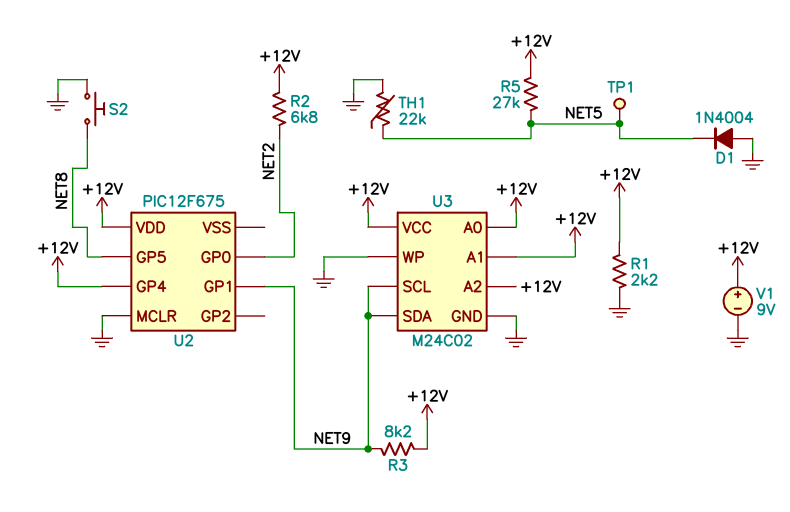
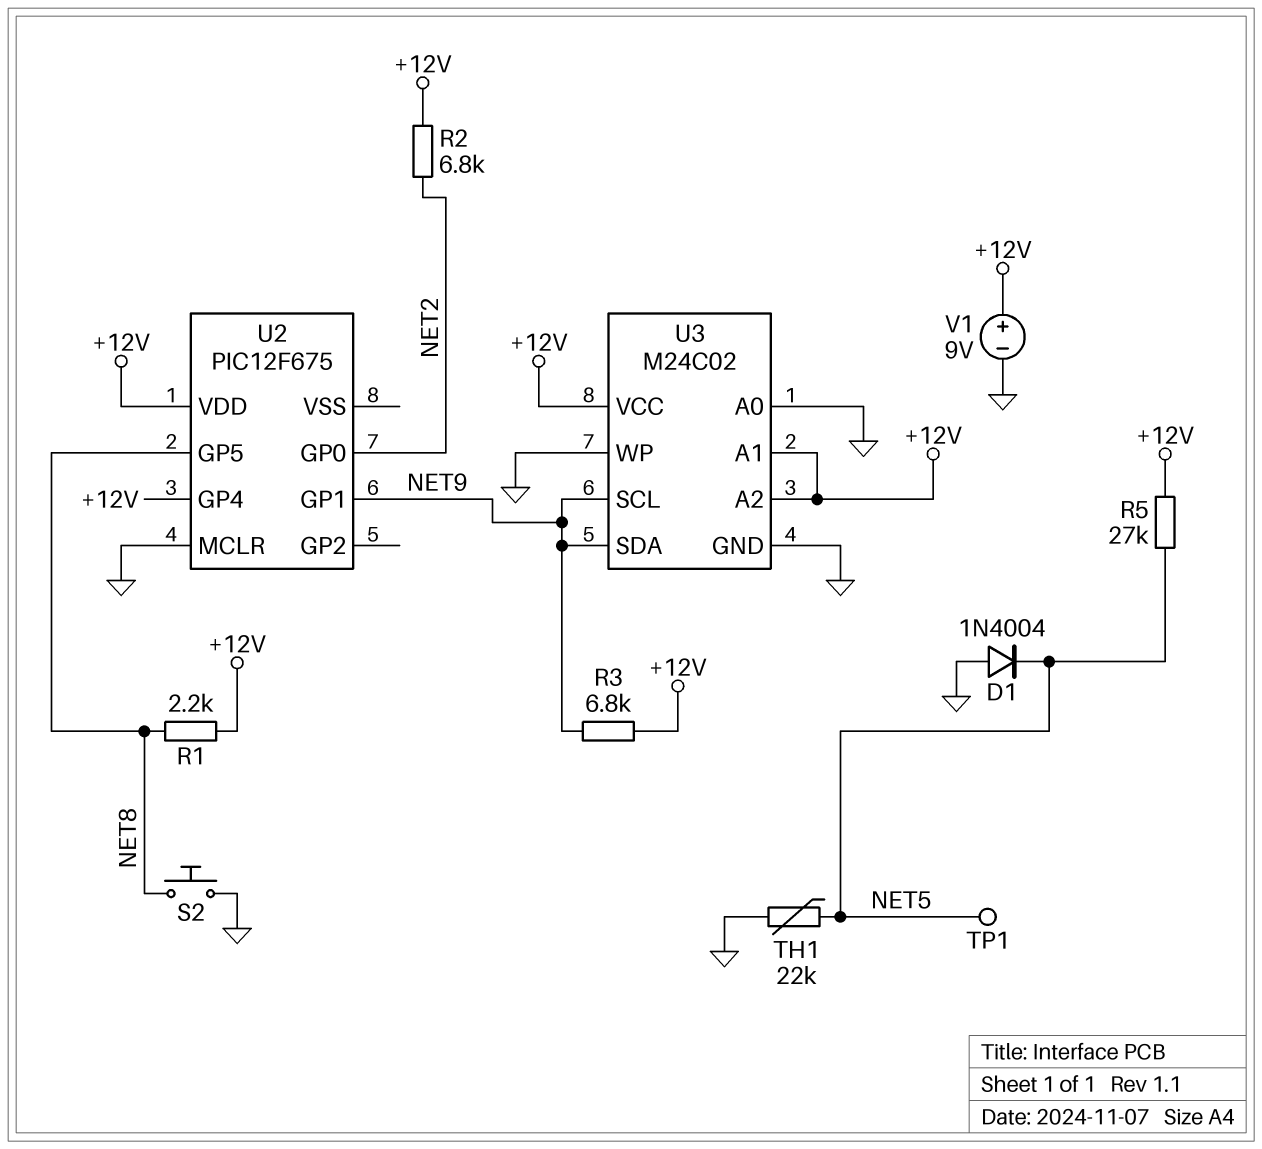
R1: 2.2k (+12V, GND) -> 2.2k (+12V, NET8)
R3: 8.2k (+12V, NET9) -> 6.8k (+12V, NET9)
U3 pin A0: +12V -> GND

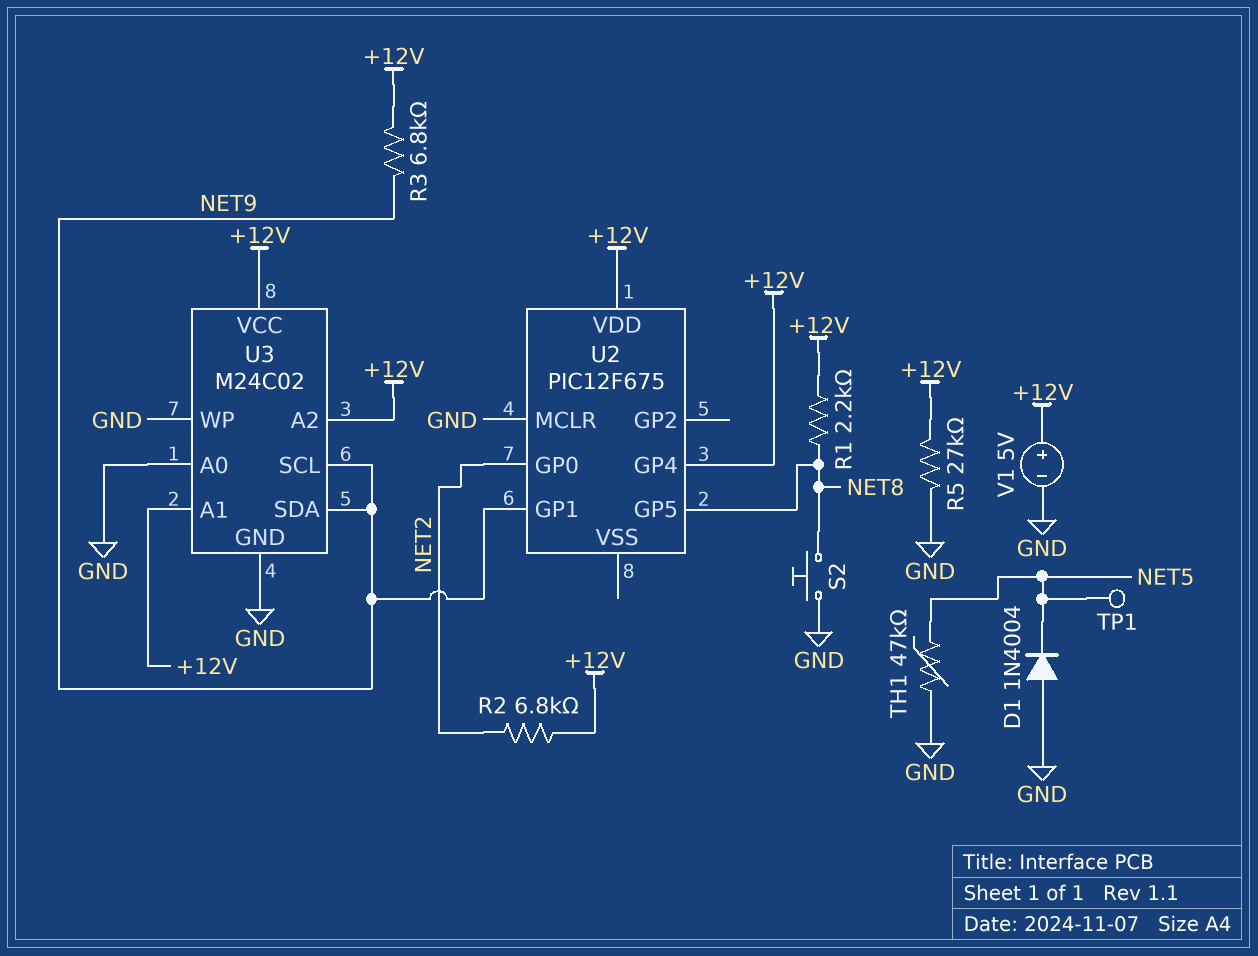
R5: 27k (+12V, NET5) -> 27k (+12V, GND)
TH1: 22k (GND, NET5) -> 47k (GND, NET5)
V1: 9V (plus +12V, minus GND) -> 5V (plus +12V, minus GND)

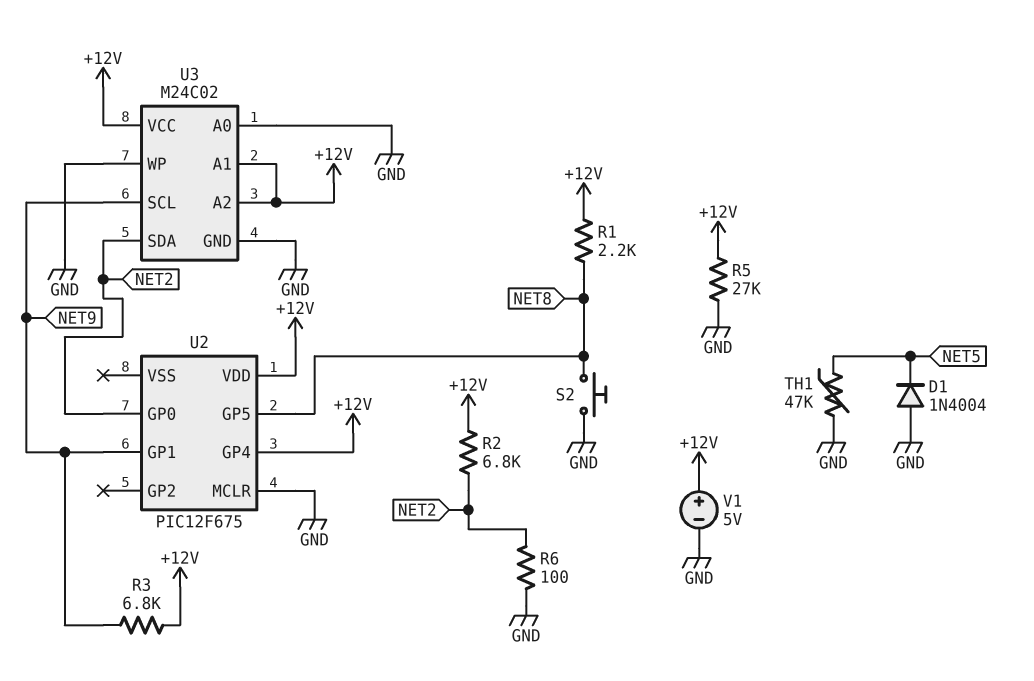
R6: none -> 100 (GND, NET2)
TP1: test point (NET5) -> none
U3 pin SDA: NET9 -> NET2

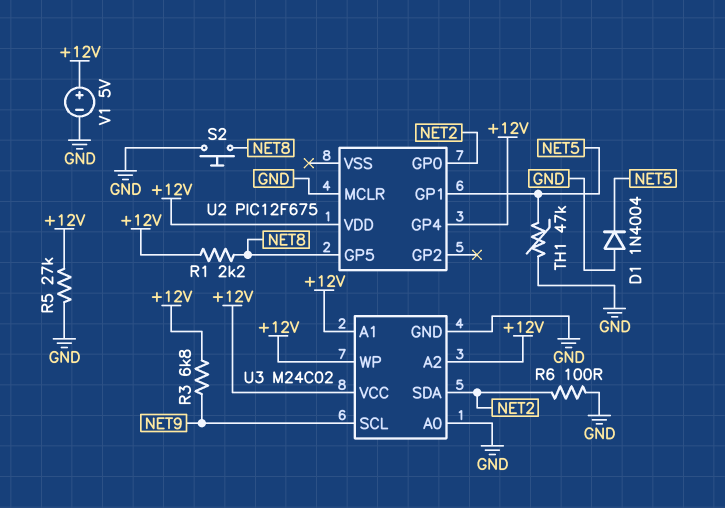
R2: 6.8k (+12V, NET2) -> none
U2 pin GP1: NET9 -> NET5
U3 pin WP: GND -> +12V

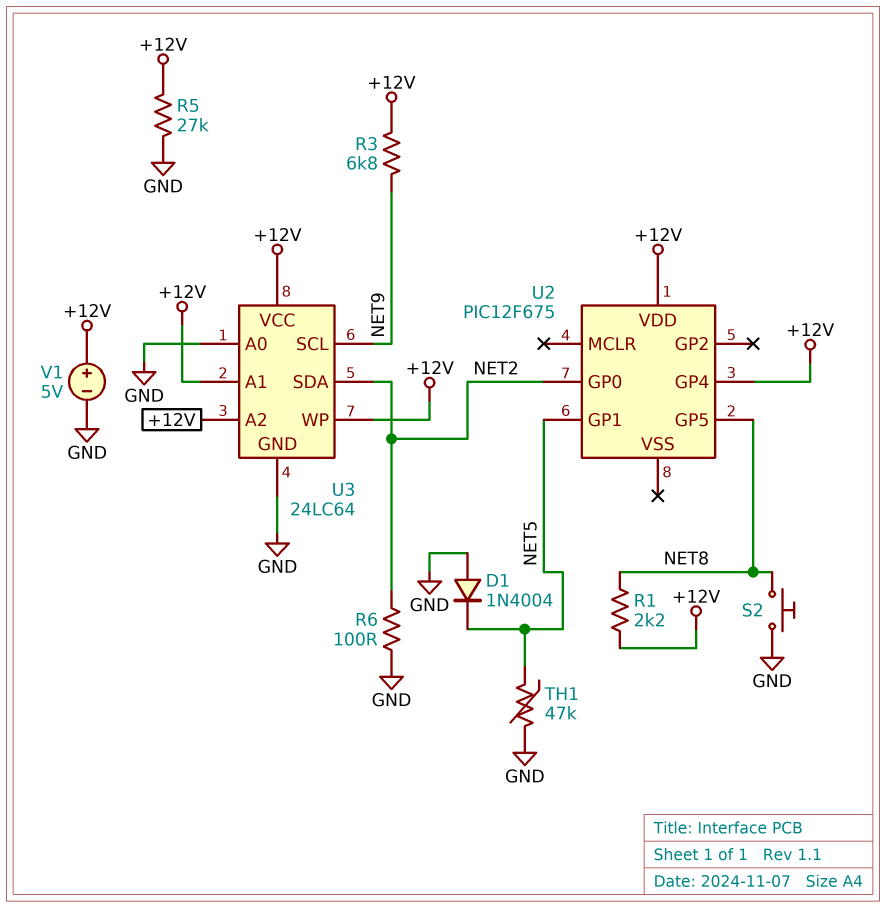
U2 pin MCLR: GND -> none
U3: M24C02 -> 24LC64

